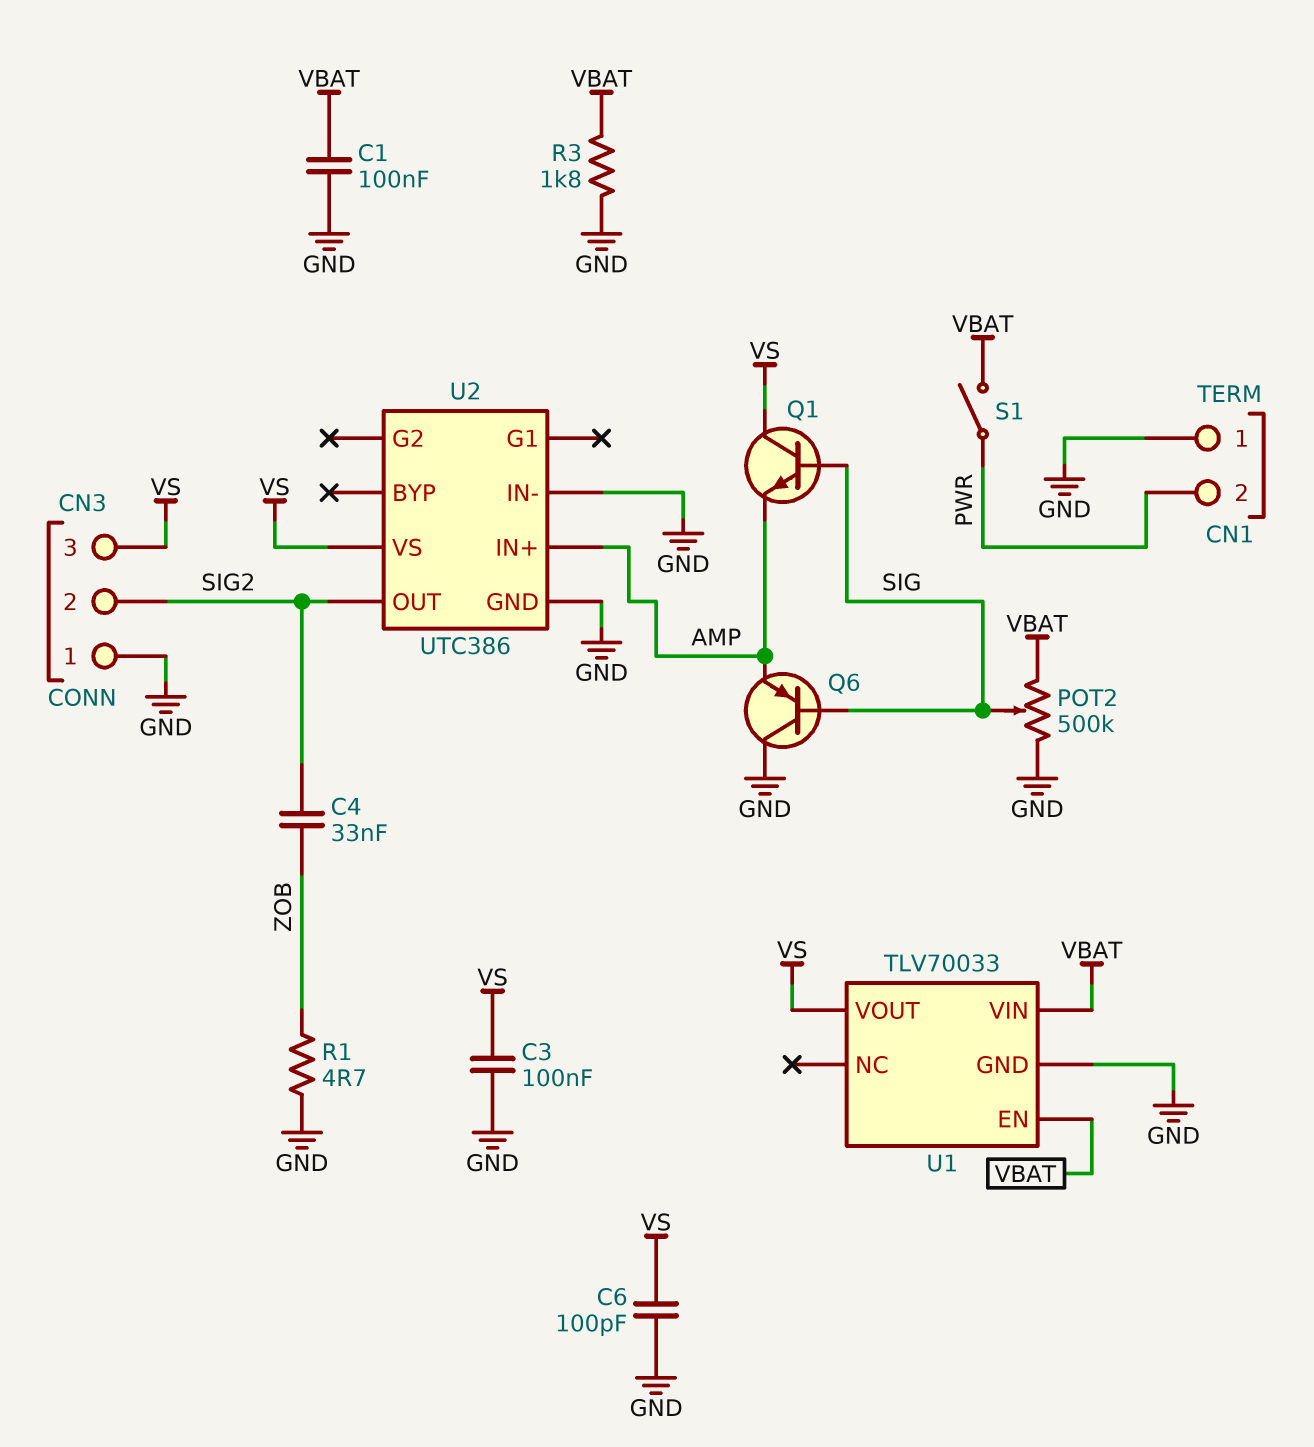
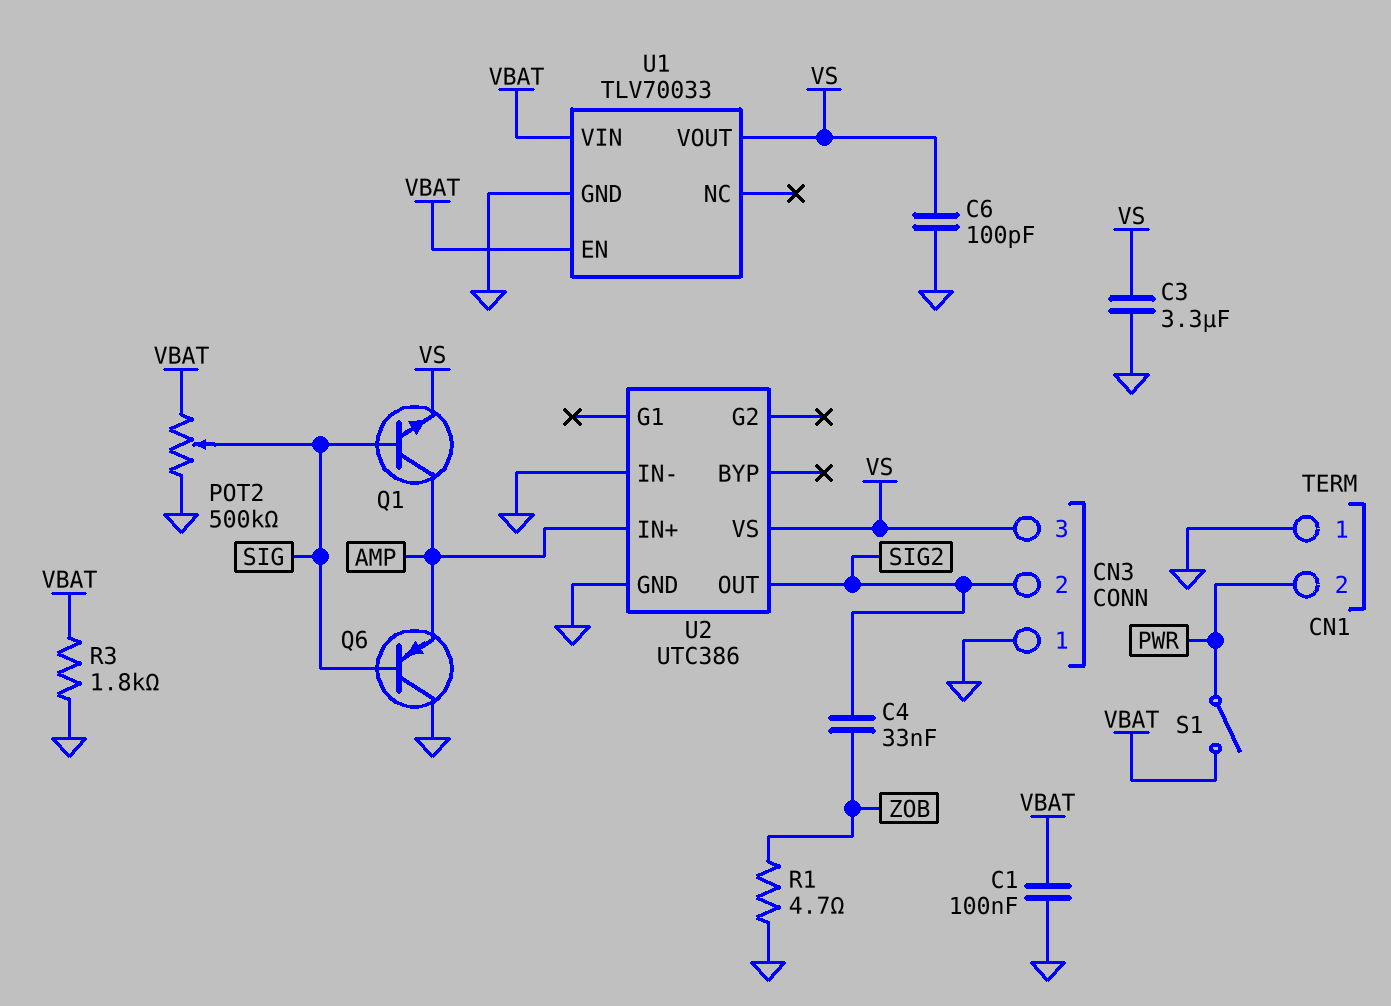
C3: 100nF (GND, VS) -> 3.3uF (GND, VS)
Q1: NPN (B SIG, C VS, E AMP) -> NPN (B SIG, C AMP, E VS)

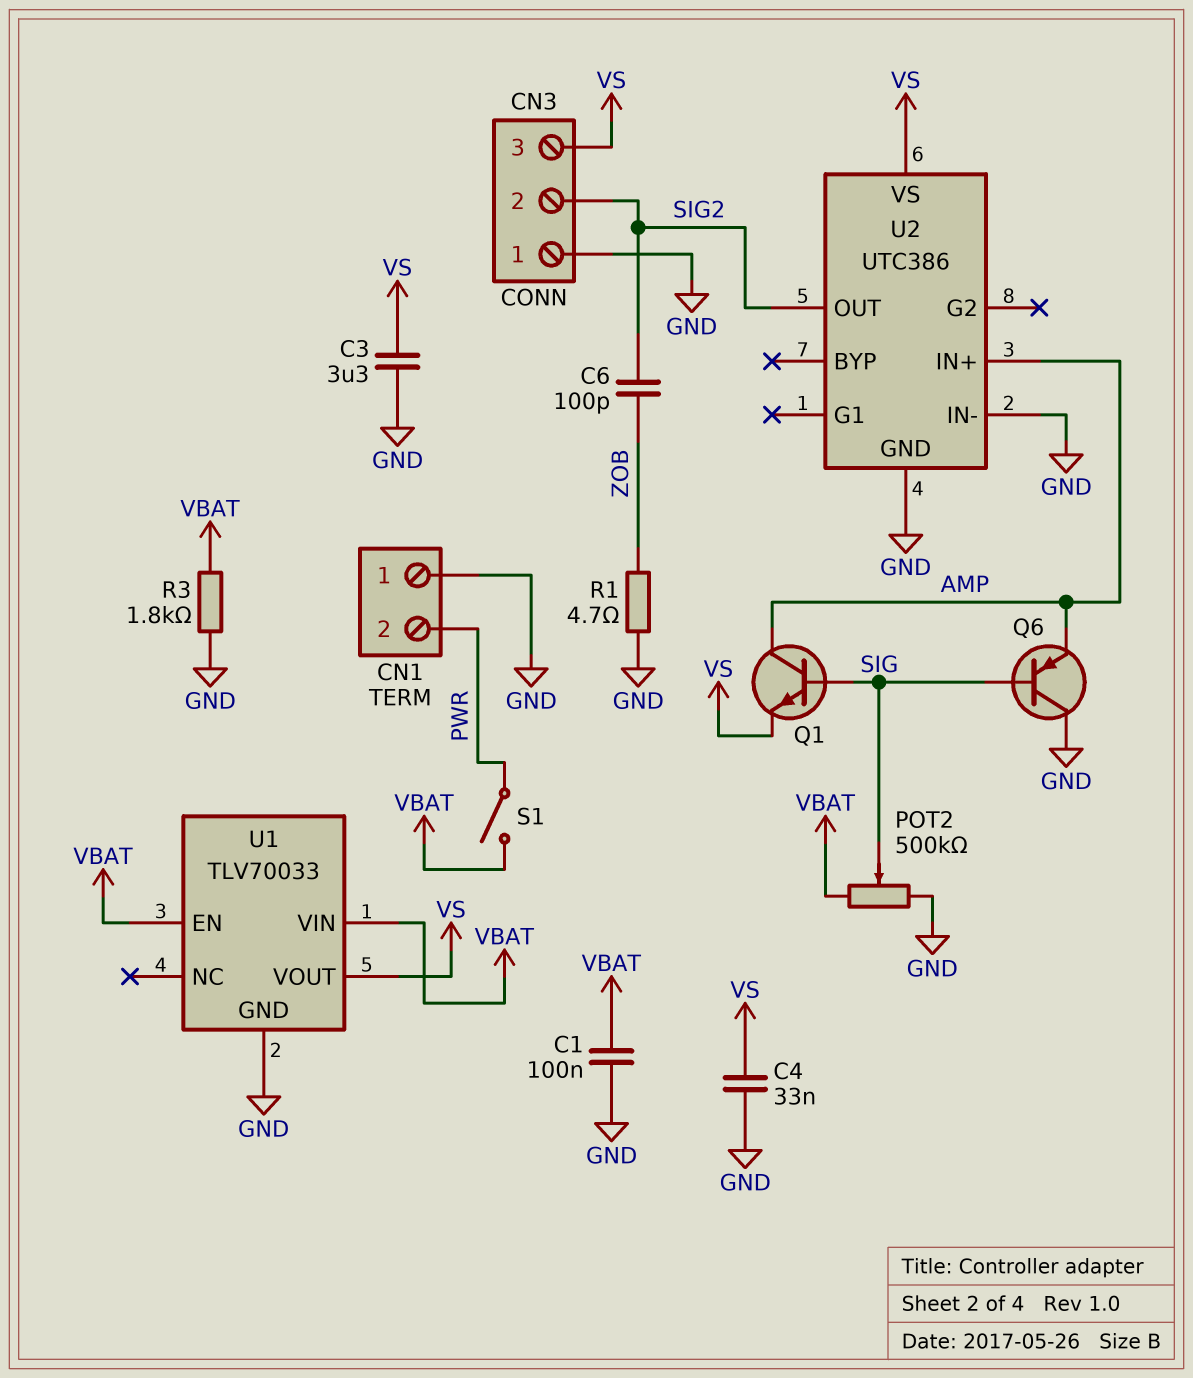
C4: 33nF (SIG2, ZOB) -> 33nF (GND, VS)
C6: 100pF (GND, VS) -> 100pF (SIG2, ZOB)

